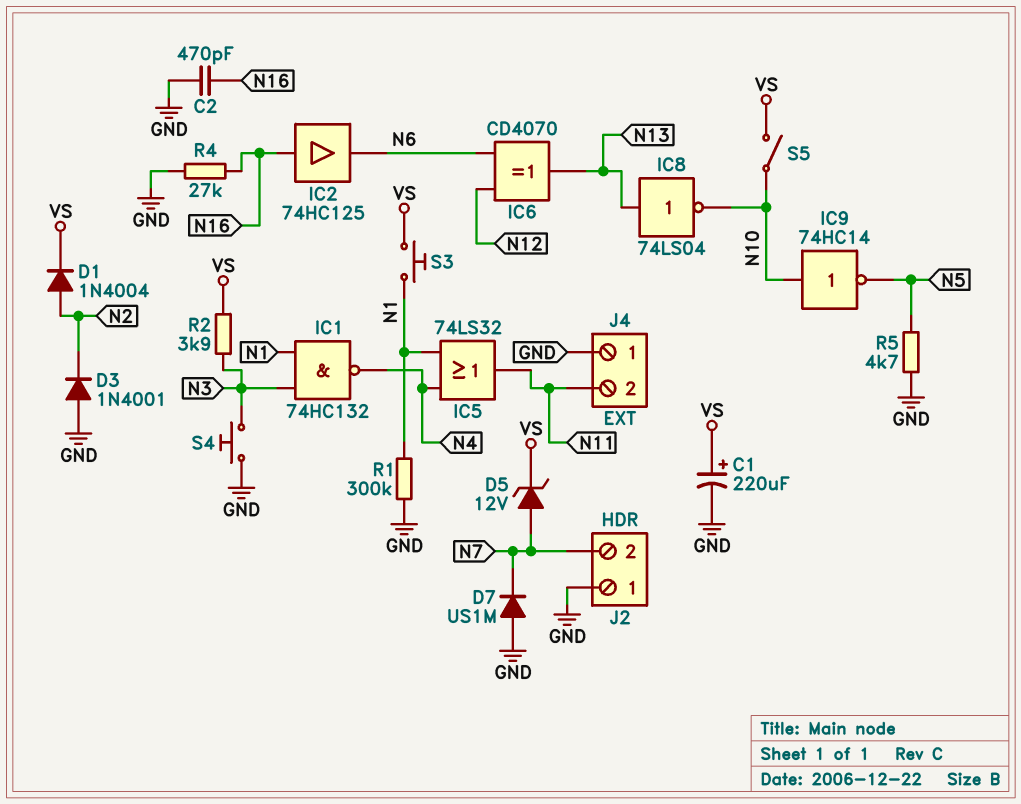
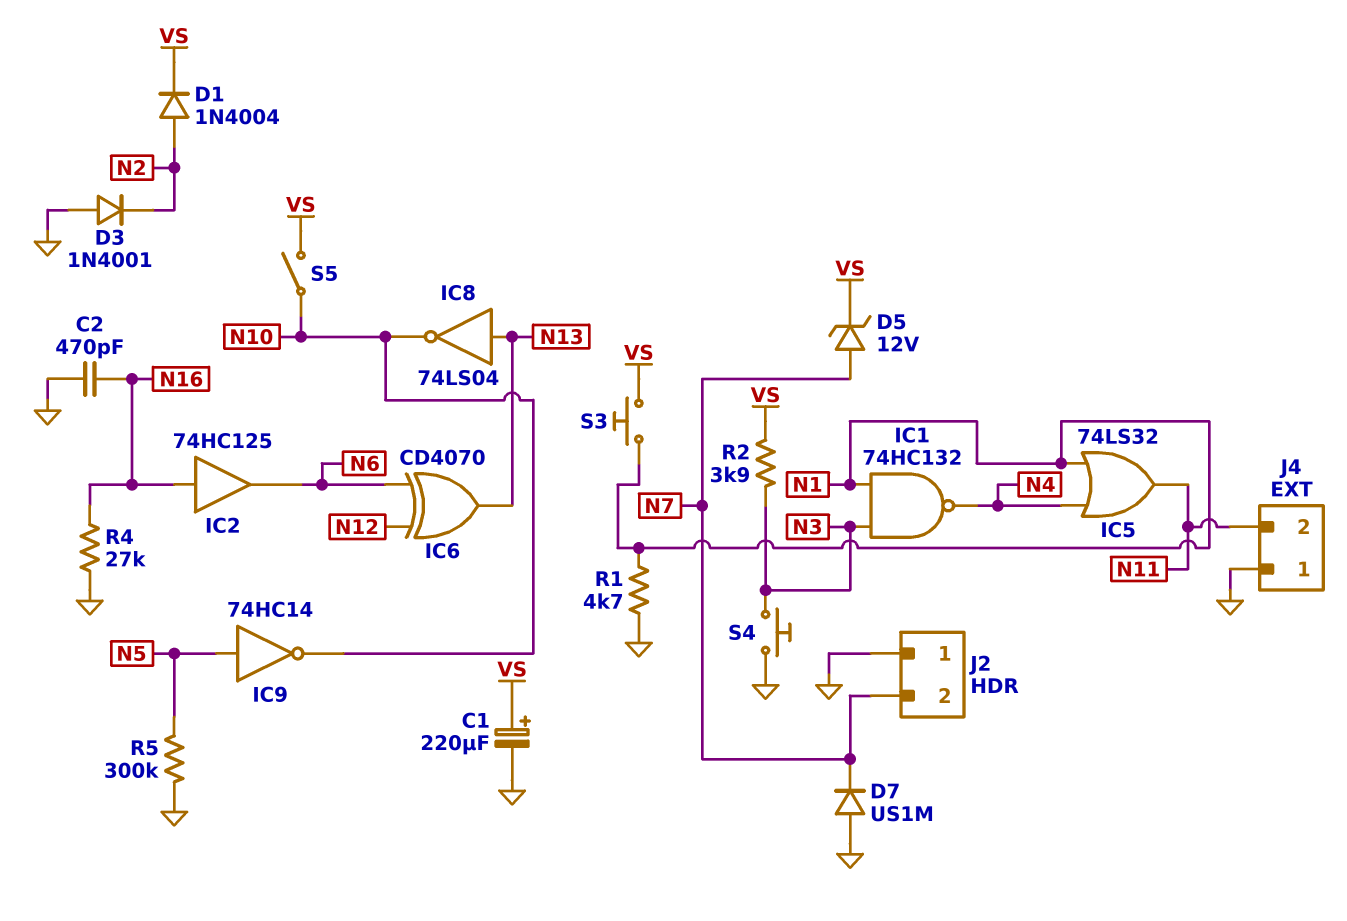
IC9: NOT 74HC14 (in N10, out N5) -> NOT 74HC14 (in N5, out N10)
R1: 300k (GND, N1) -> 4.7k (GND, N1)
R5: 4.7k (GND, N5) -> 300k (GND, N5)

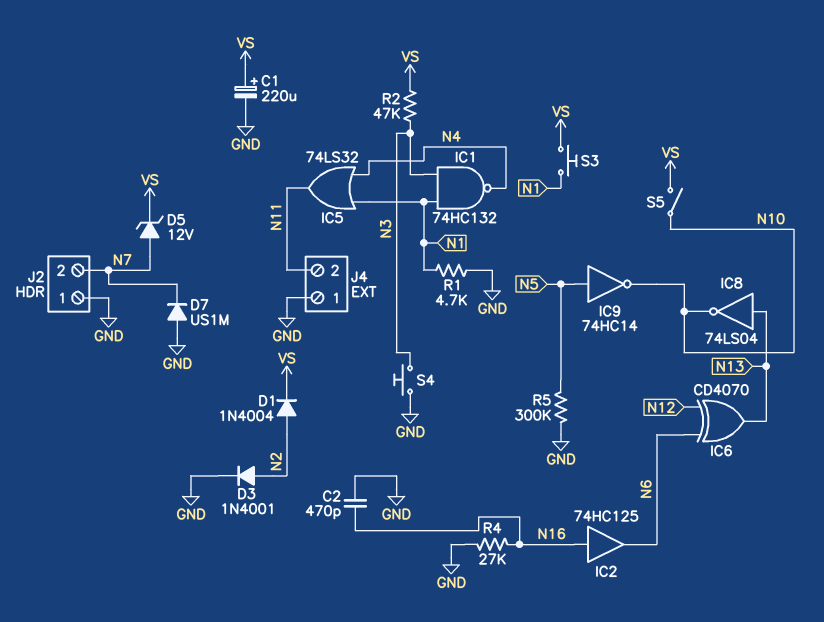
D3: diode 1N4001 (A GND, K N2) -> diode 1N4001 (A N2, K GND)
R2: 3.9k (N3, VS) -> 47k (N3, VS)

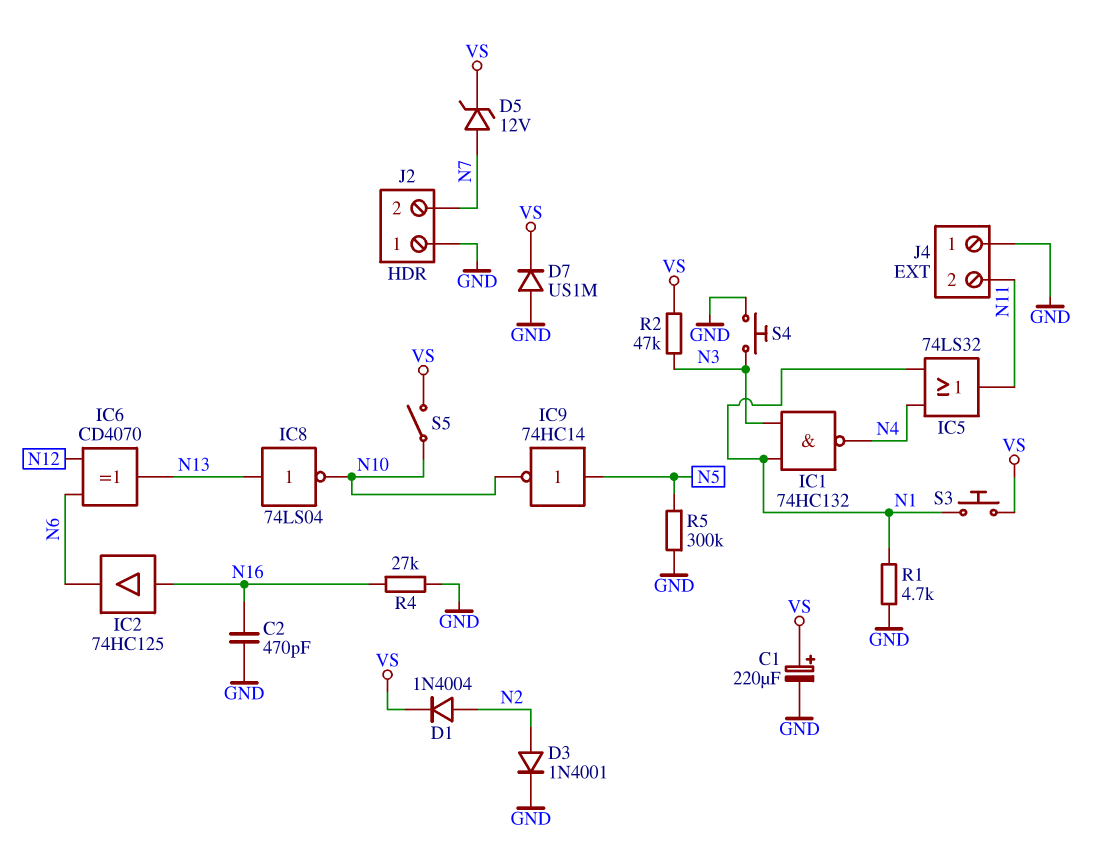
D7: diode US1M (A GND, K N7) -> diode US1M (A GND, K VS)

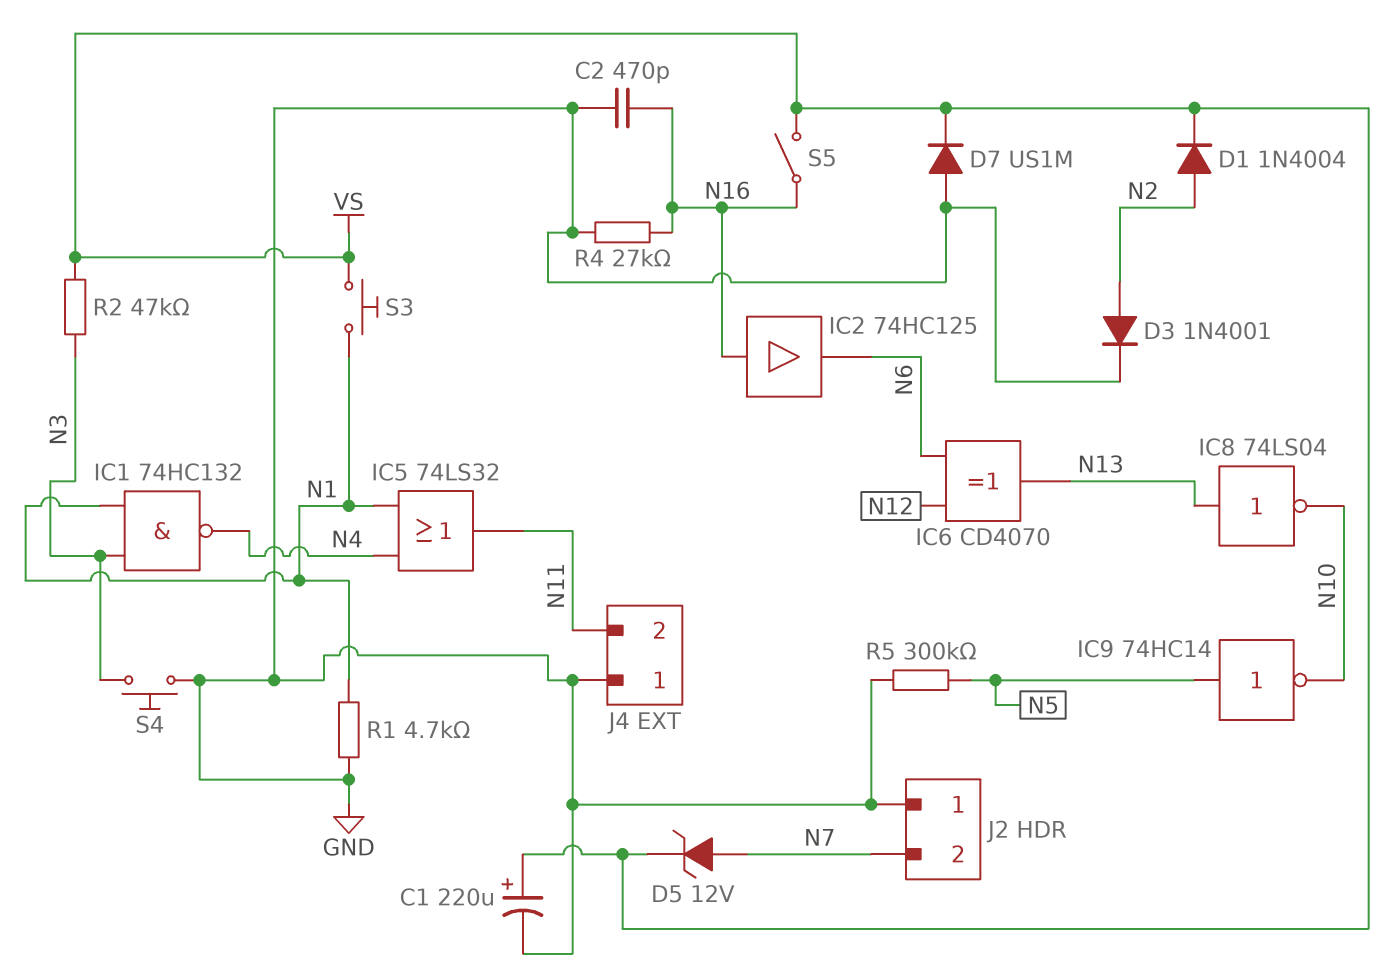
S5: switch (N10, VS) -> switch (N16, VS)

